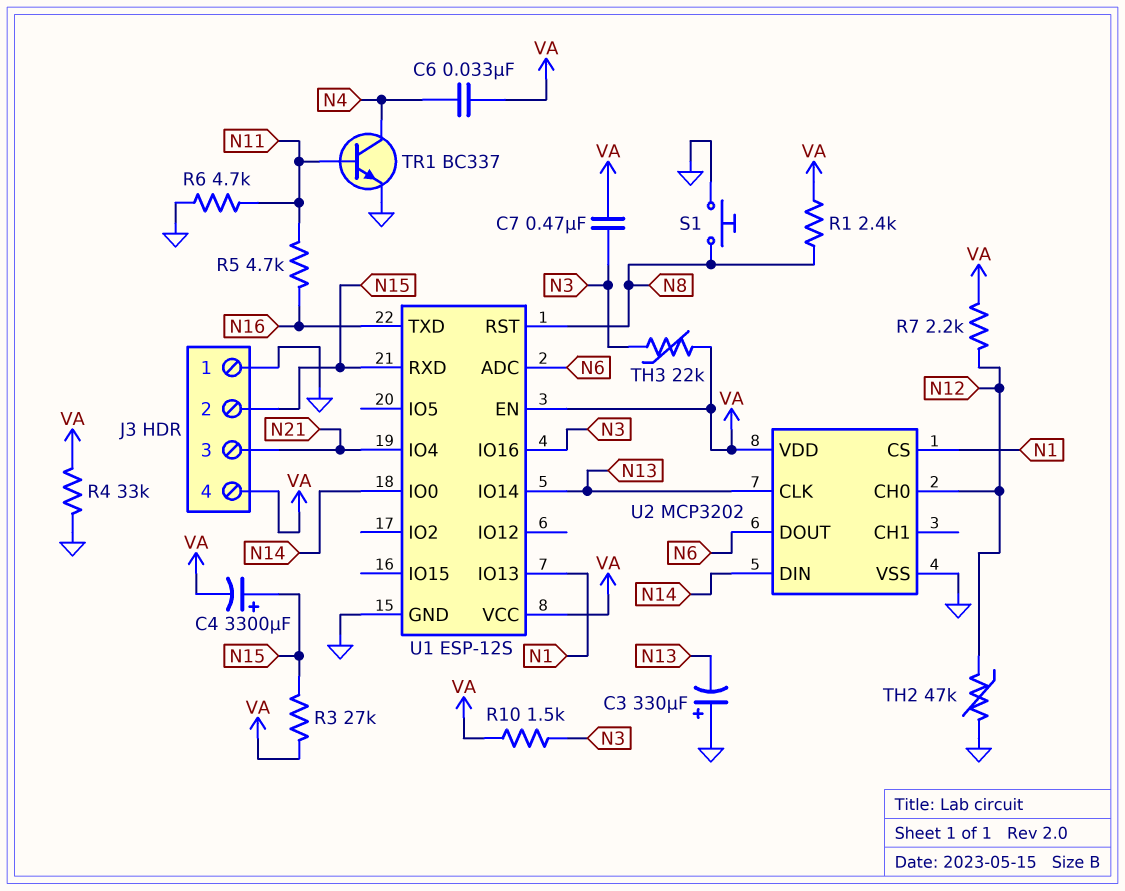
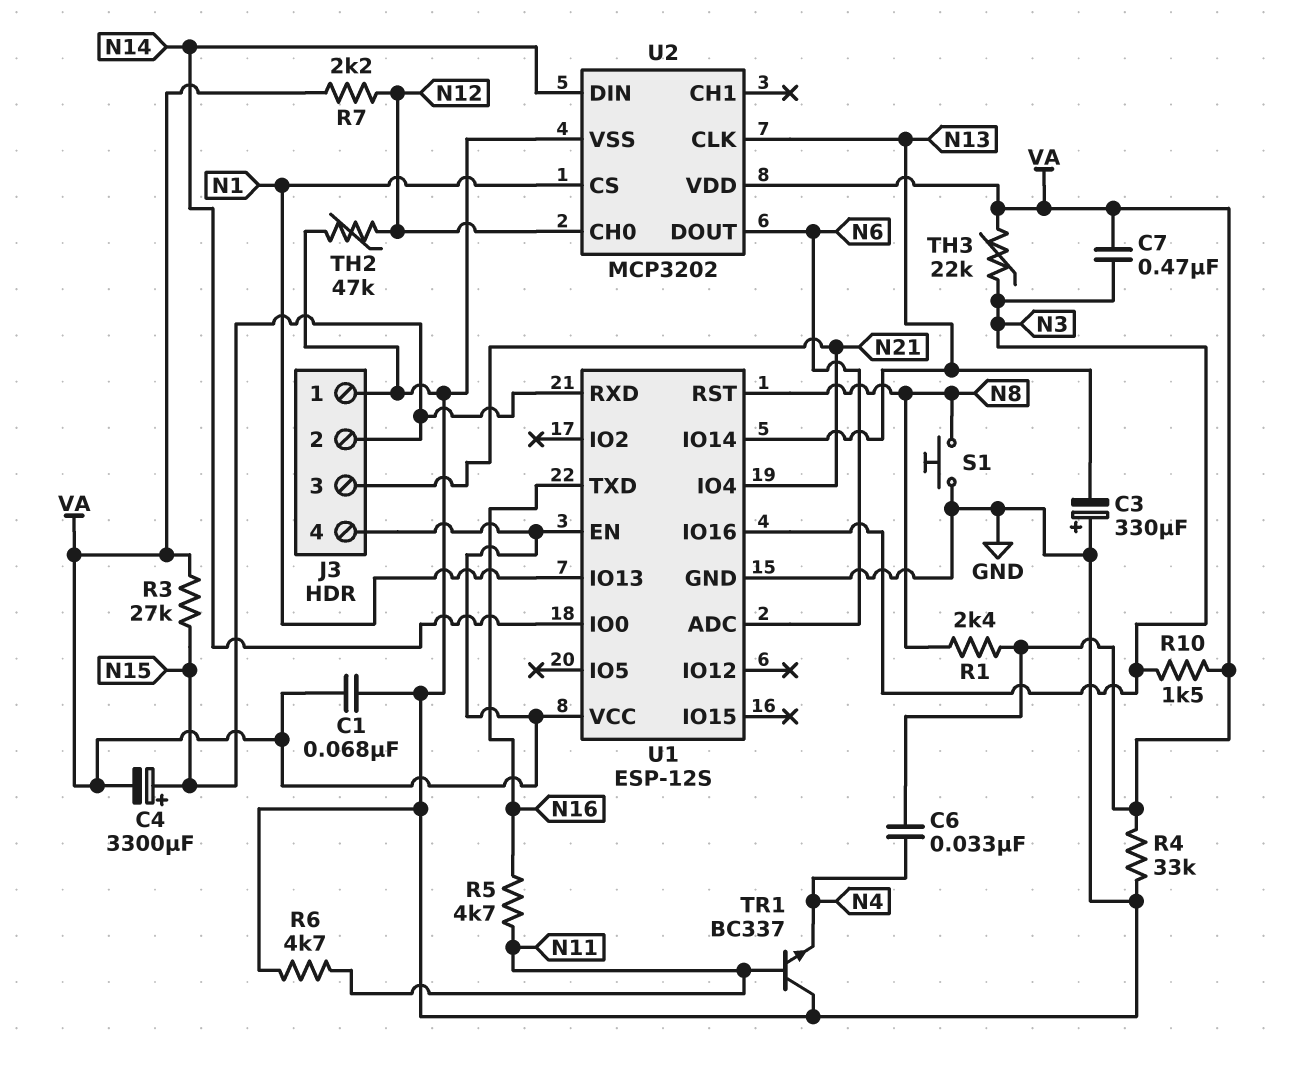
C1: none -> 68nF (GND, VA)
TR1: NPN BC337 (B N11, C N4, E GND) -> NPN BC337 (B N11, C GND, E N4)

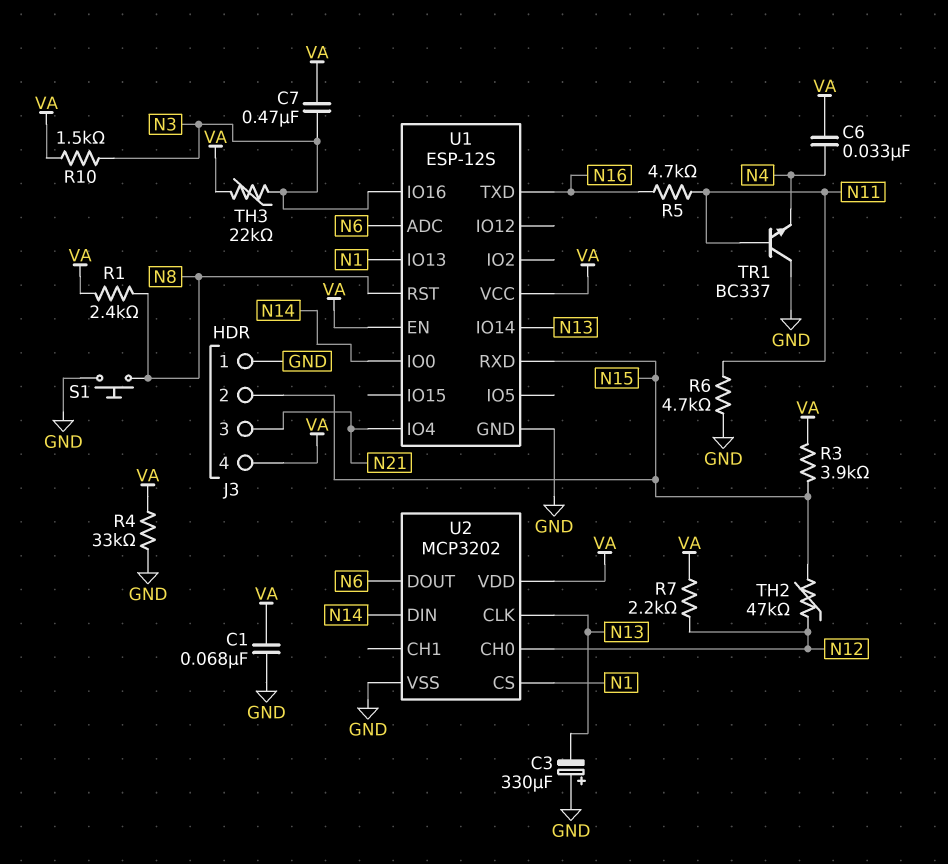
C4: 3300uF (plus N15, minus VA) -> none
R3: 27k (N15, VA) -> 3.9k (N15, VA)
TH2: 47k (GND, N12) -> 47k (N12, N15)

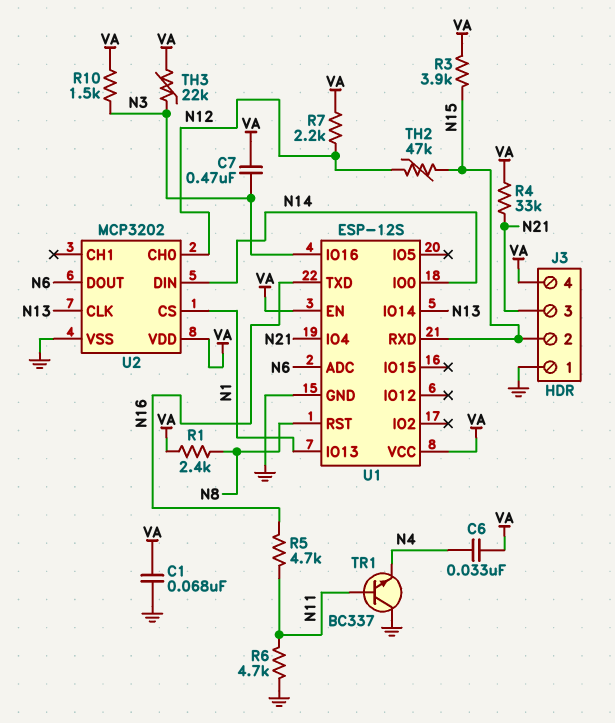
C3: 330uF (plus GND, minus N13) -> none
R4: 33k (GND, VA) -> 33k (N21, VA)
S1: button (GND, N8) -> none

